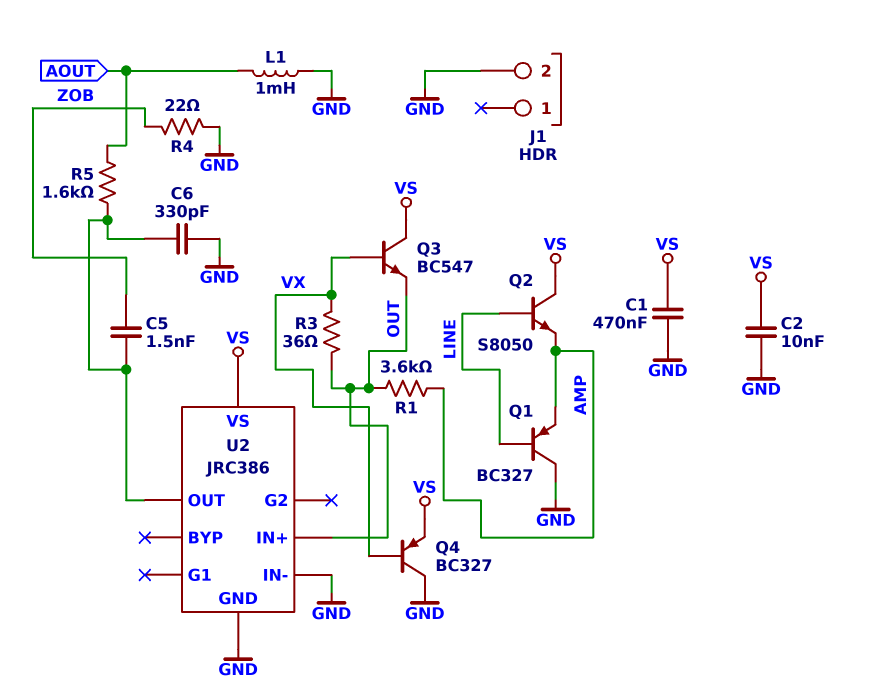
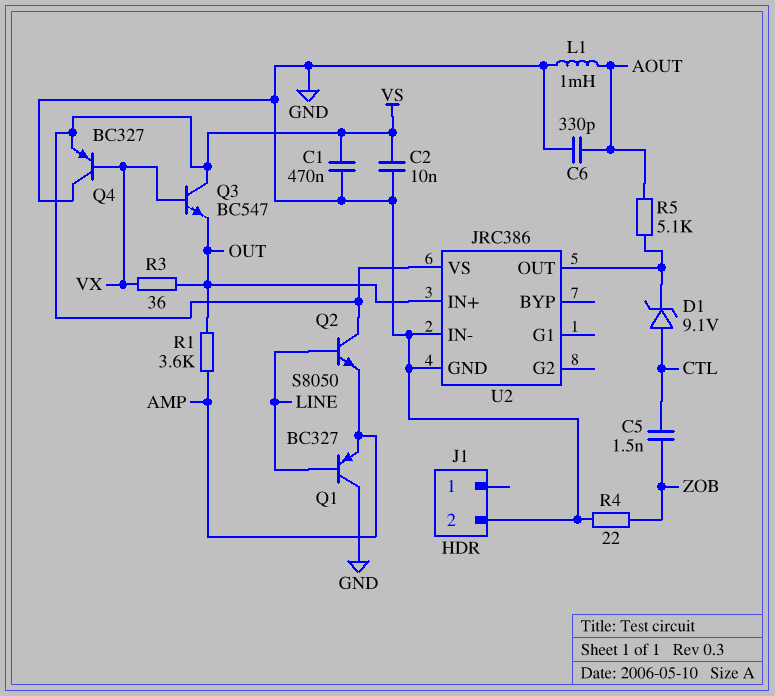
C5: 1.5nF (U2/OUT, ZOB) -> 1.5nF (CTL, ZOB)
C6: 330pF (GND, U2/OUT) -> 330pF (AOUT, GND)
D1: none -> zener 9.1V (A CTL, K U2/OUT)
R5: 1.6k (AOUT, U2/OUT) -> 5.1k (AOUT, U2/OUT)

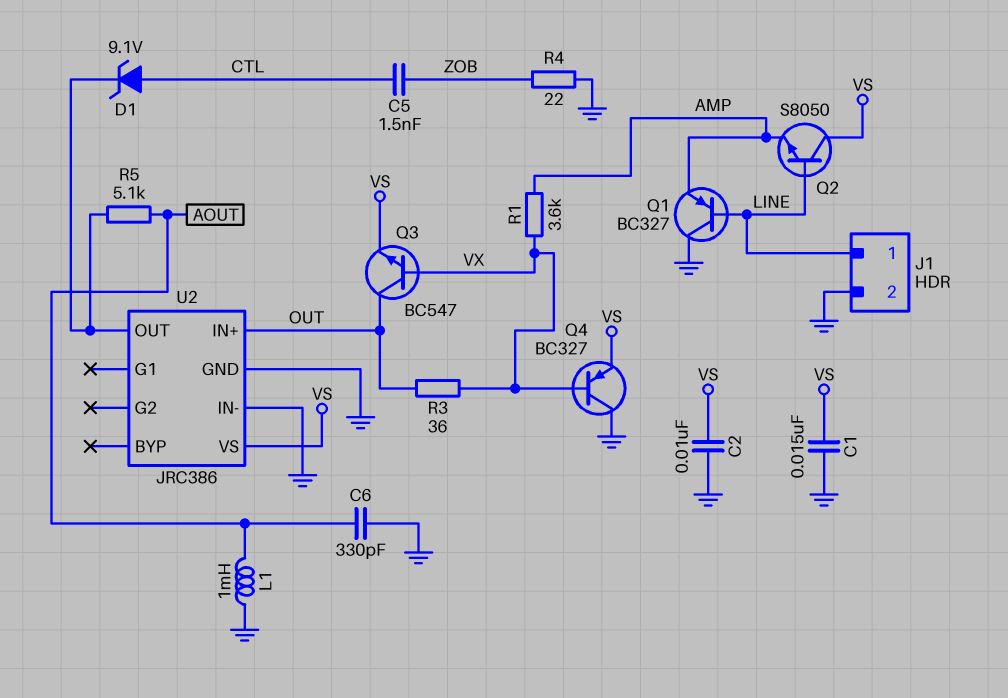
C1: 470nF (GND, VS) -> 15nF (GND, VS)
J1 pin 1: none -> LINE
Q3: NPN BC547 (B VX, C VS, E OUT) -> NPN BC547 (B VX, C OUT, E VS)
R1: 3.6k (AMP, OUT) -> 3.6k (AMP, VX)

